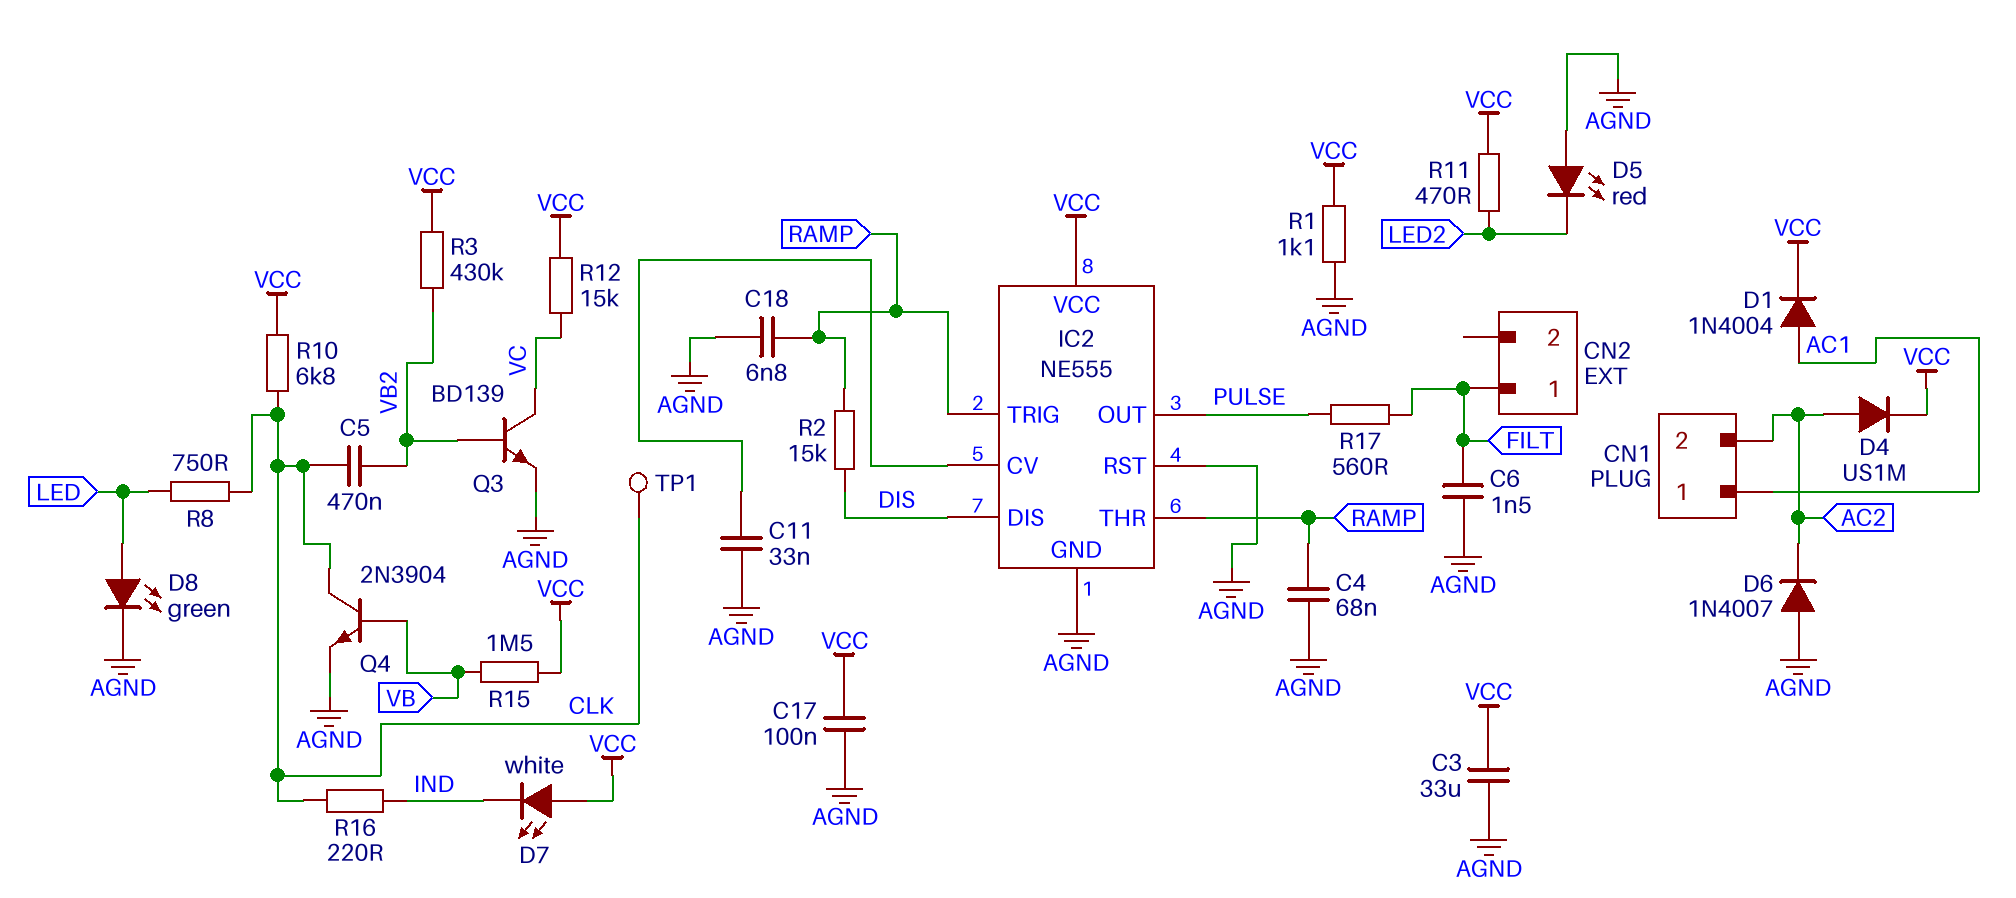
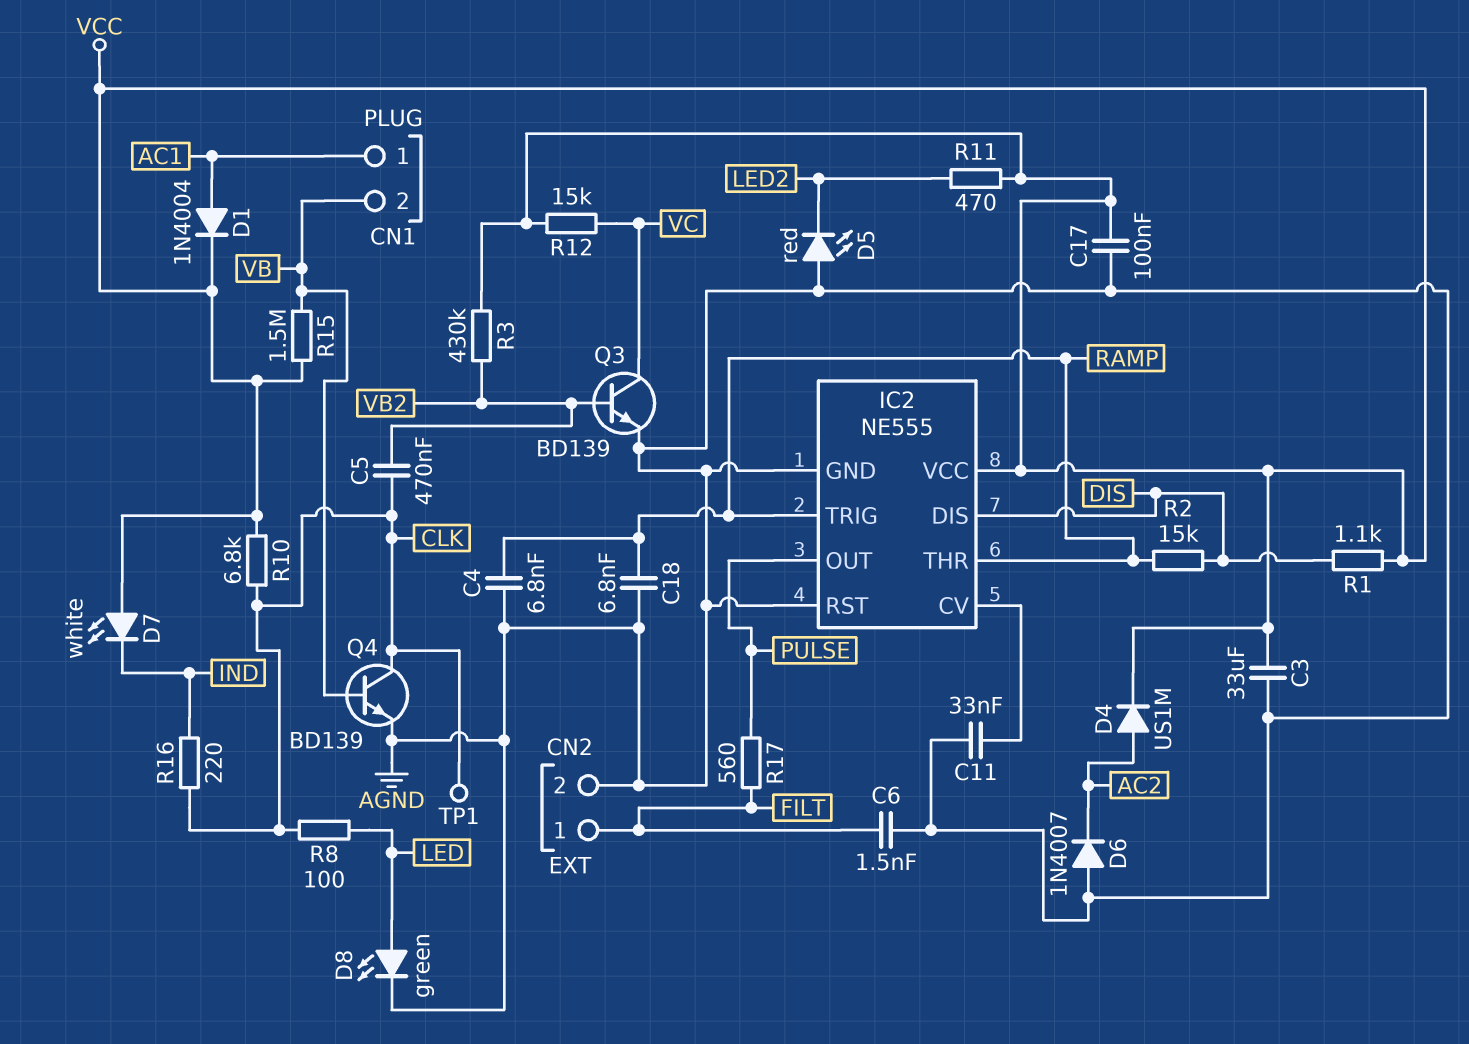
C4: 68nF (AGND, RAMP) -> 6.8nF (AGND, RAMP)
CN1 pin 2: AC2 -> VB
CN2 pin 2: none -> AGND
Q4: NPN 2N3904 (B VB, C CLK, E AGND) -> NPN BD139 (B VB, C CLK, E AGND)
R1: 1.1k (AGND, VCC) -> 1.1k (DIS, VCC)
R8: 750 (CLK, LED) -> 100 (CLK, LED)

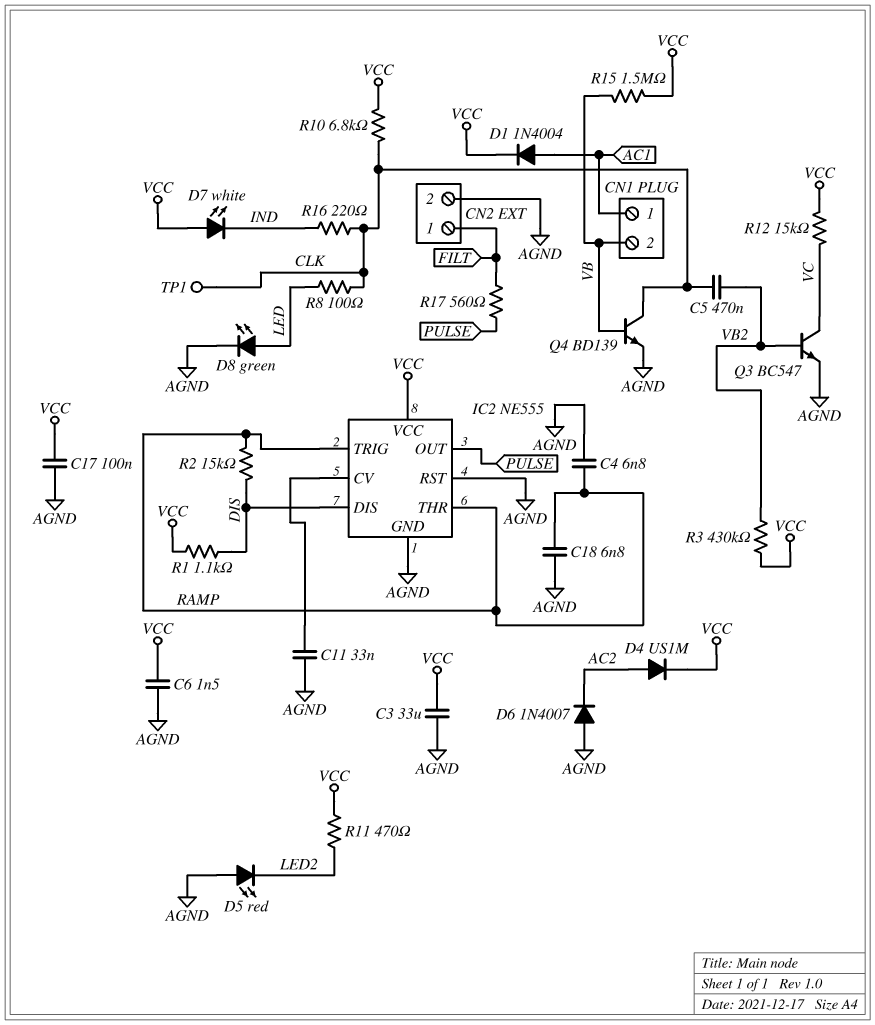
C6: 1.5nF (AGND, FILT) -> 1.5nF (AGND, VCC)
Q3: NPN BD139 (B VB2, C VC, E AGND) -> NPN BC547 (B VB2, C VC, E AGND)

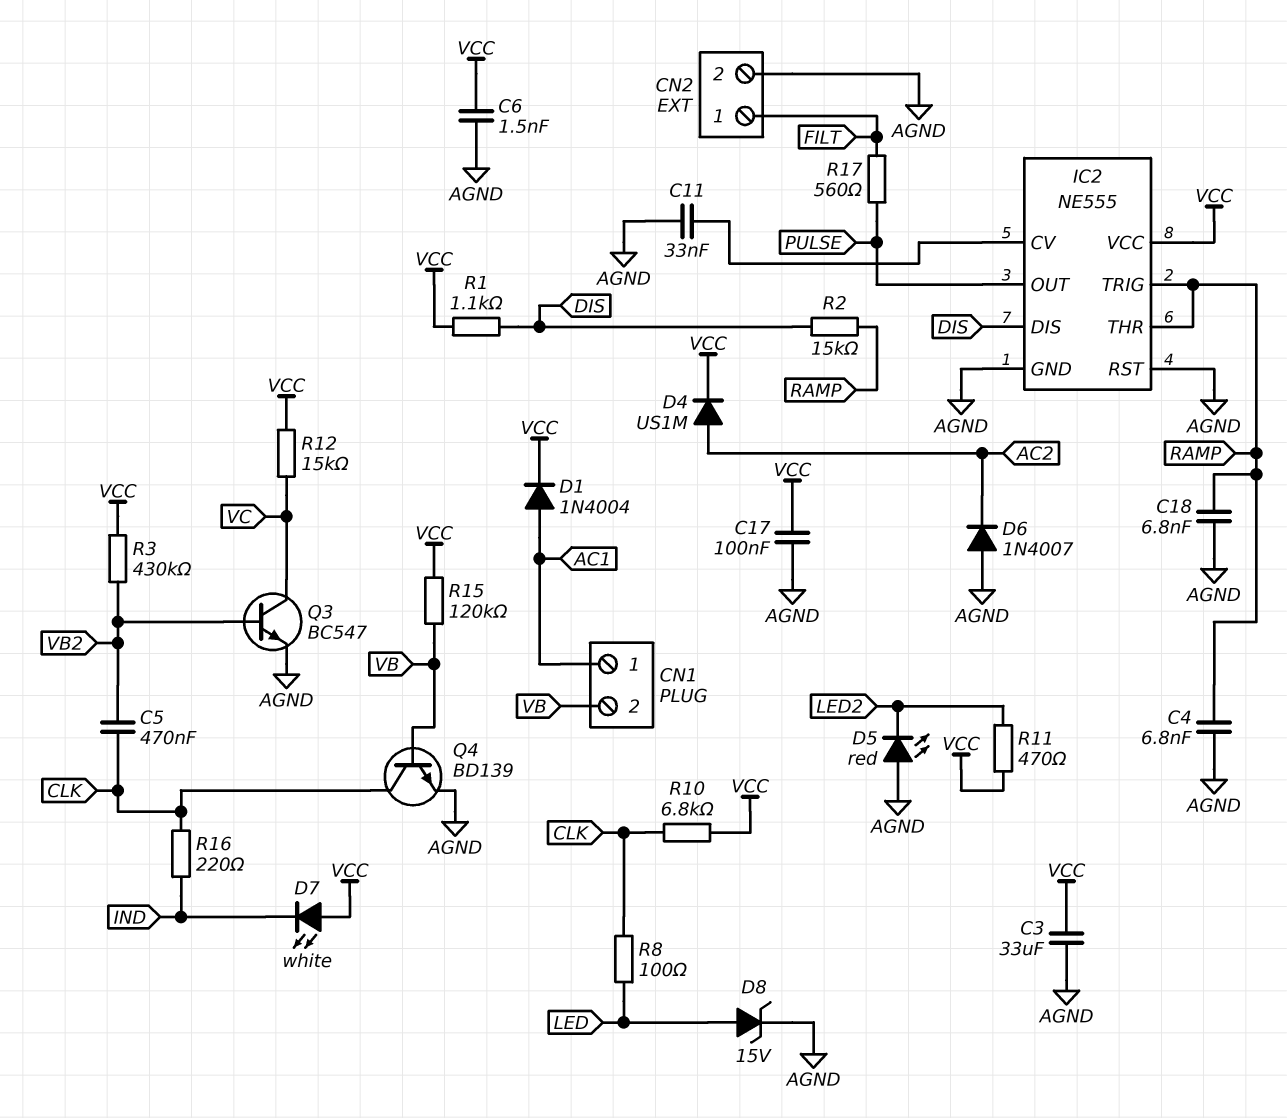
D8: LED green (A LED, K AGND) -> zener 15V (A LED, K AGND)
R15: 1.5M (VB, VCC) -> 120k (VB, VCC)
TP1: test point (CLK) -> none

